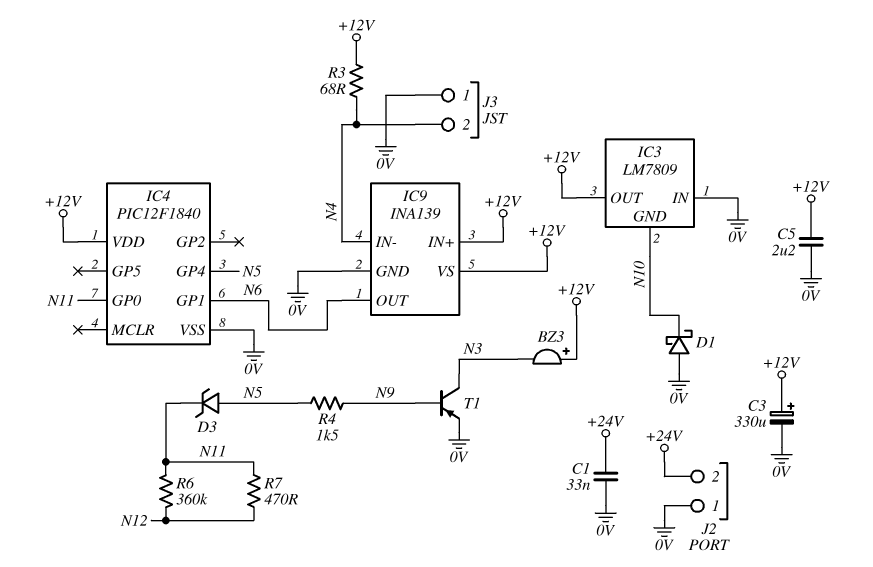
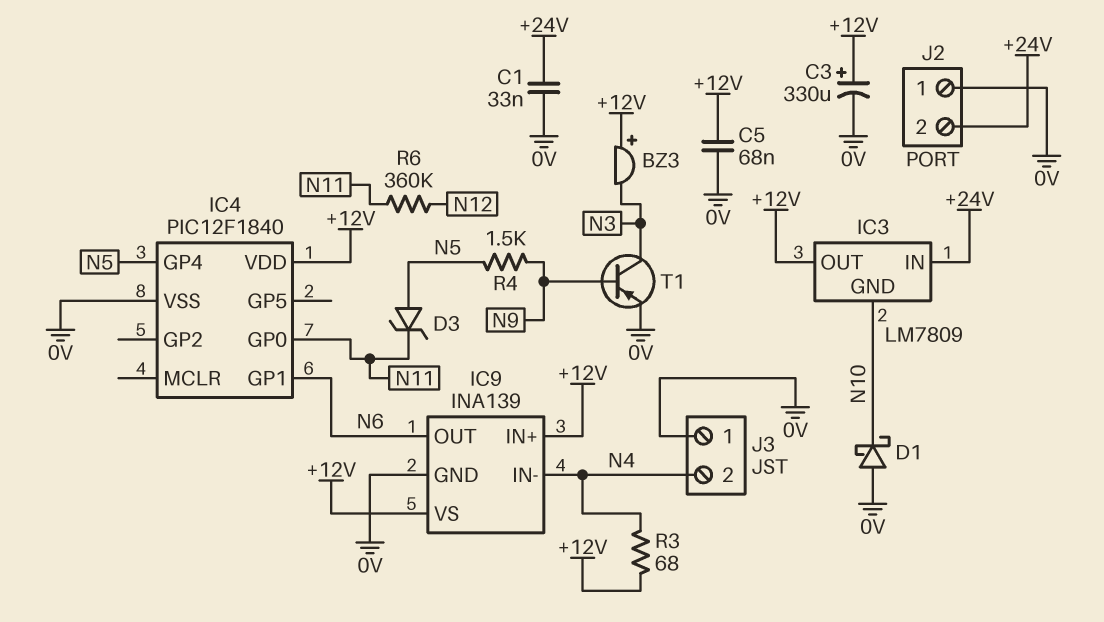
C5: 2.2uF (+12V, 0V) -> 68nF (+12V, 0V)
IC3 pin IN: 0V -> +24V
R7: 470 (N11, N12) -> none

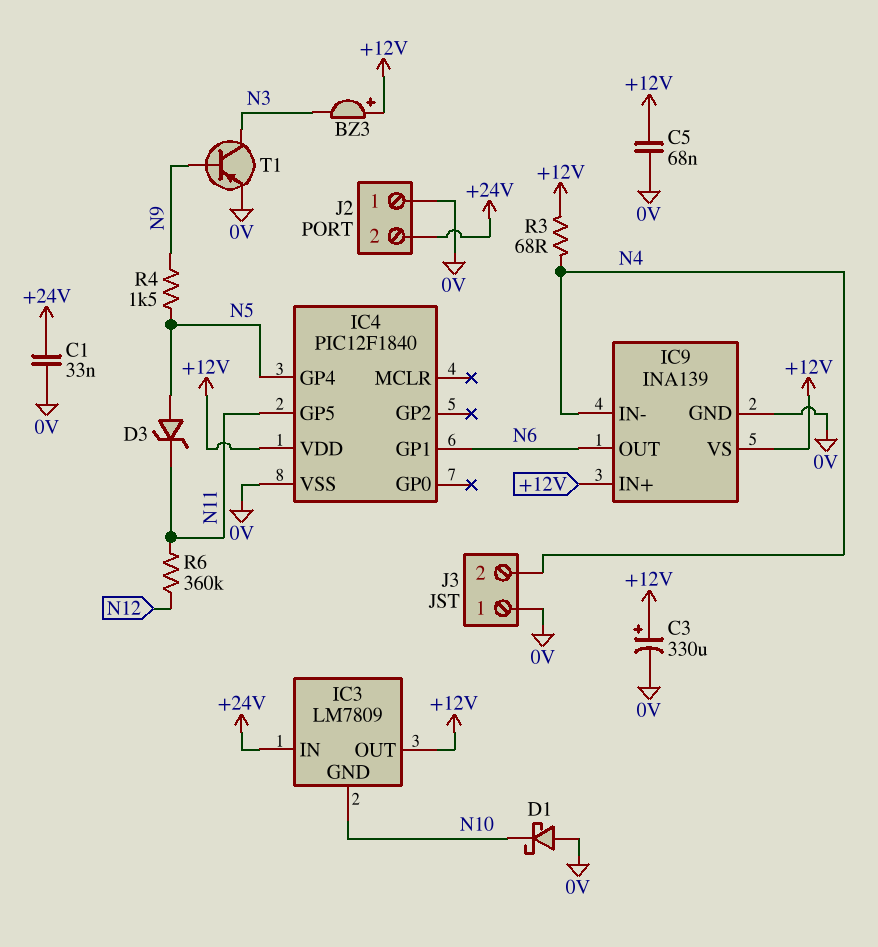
IC4 pin GP0: N11 -> none
IC4 pin GP5: none -> N11

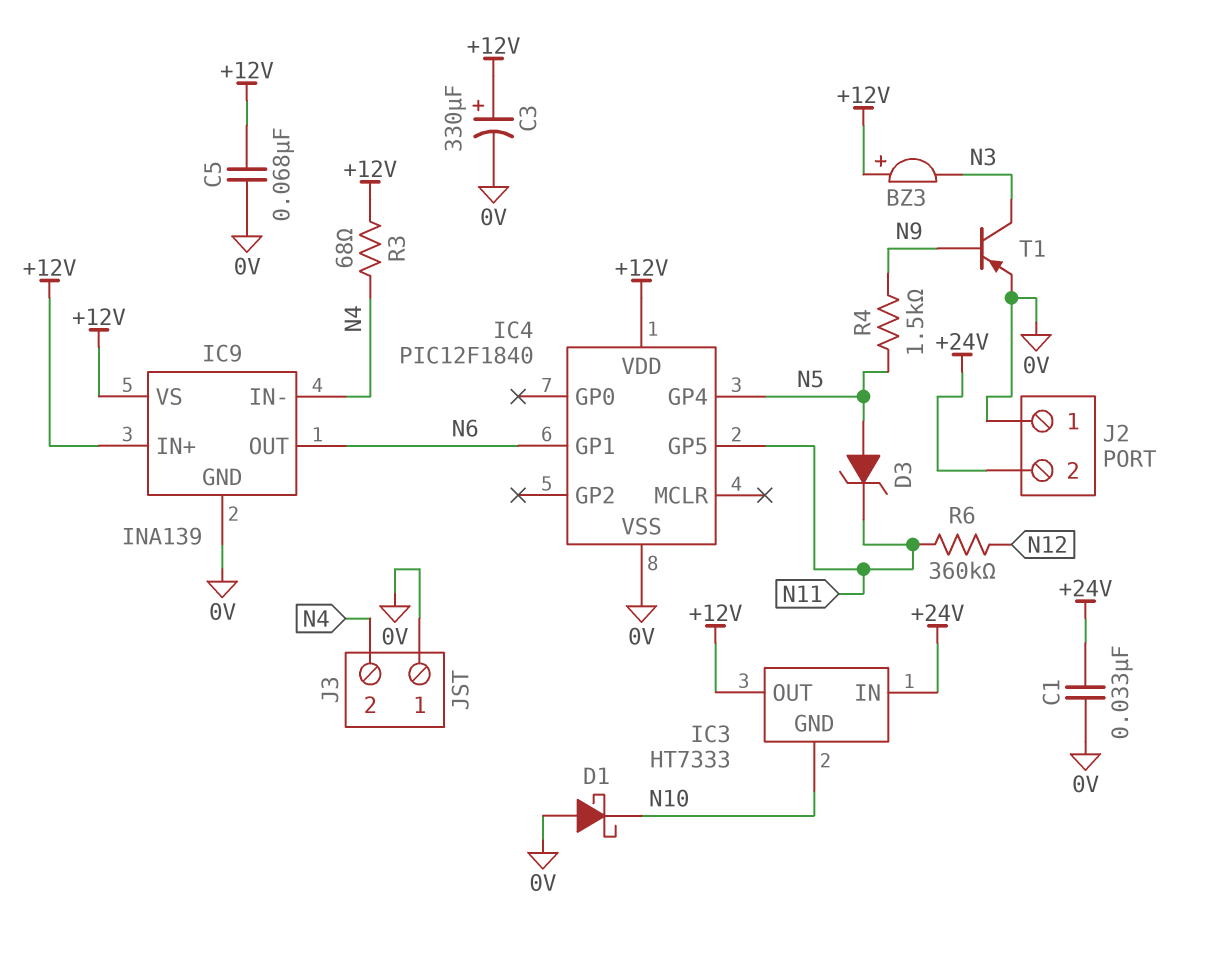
IC3: LM7809 -> HT7333

